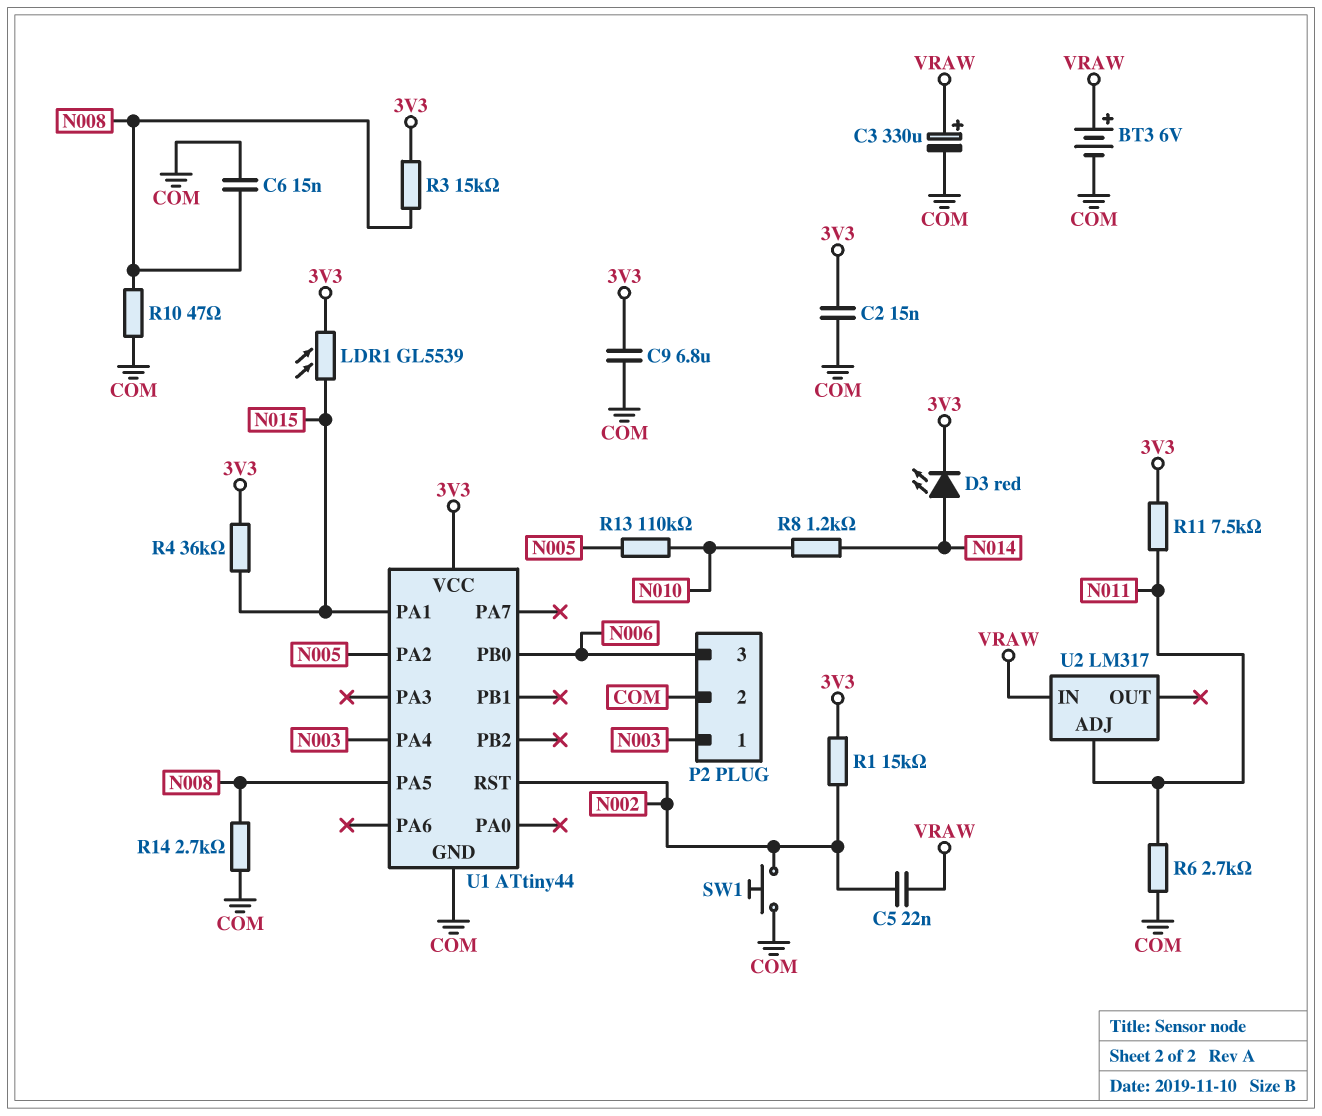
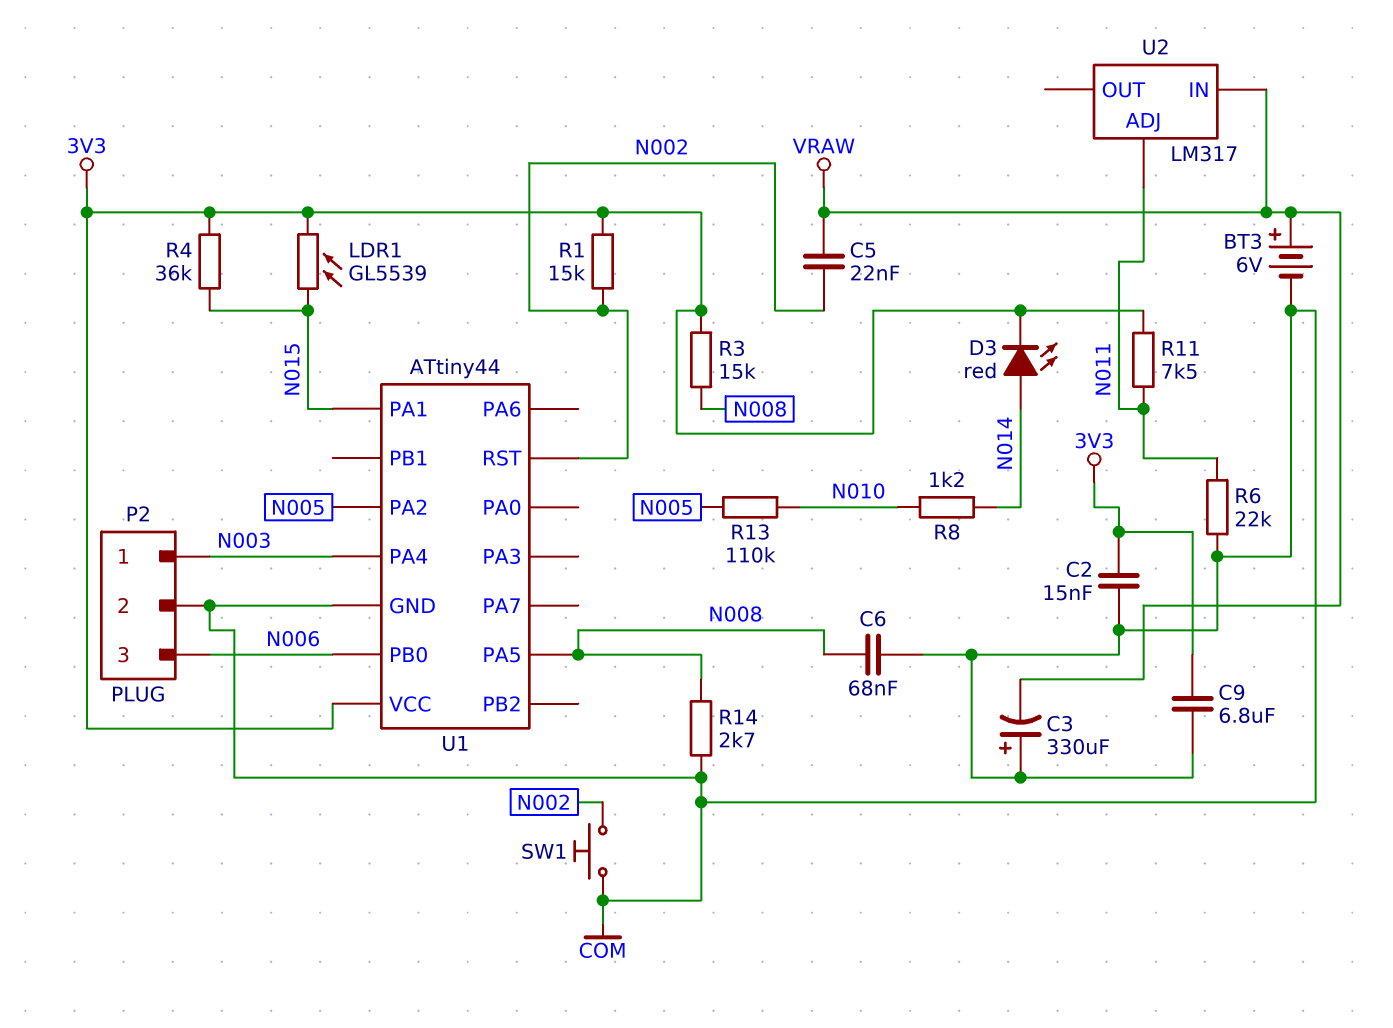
C3: 330uF (plus VRAW, minus COM) -> 330uF (plus COM, minus VRAW)
C6: 15nF (COM, N008) -> 68nF (COM, N008)
R6: 2.7k (COM, N011) -> 22k (COM, N011)
R10: 47 (COM, N008) -> none

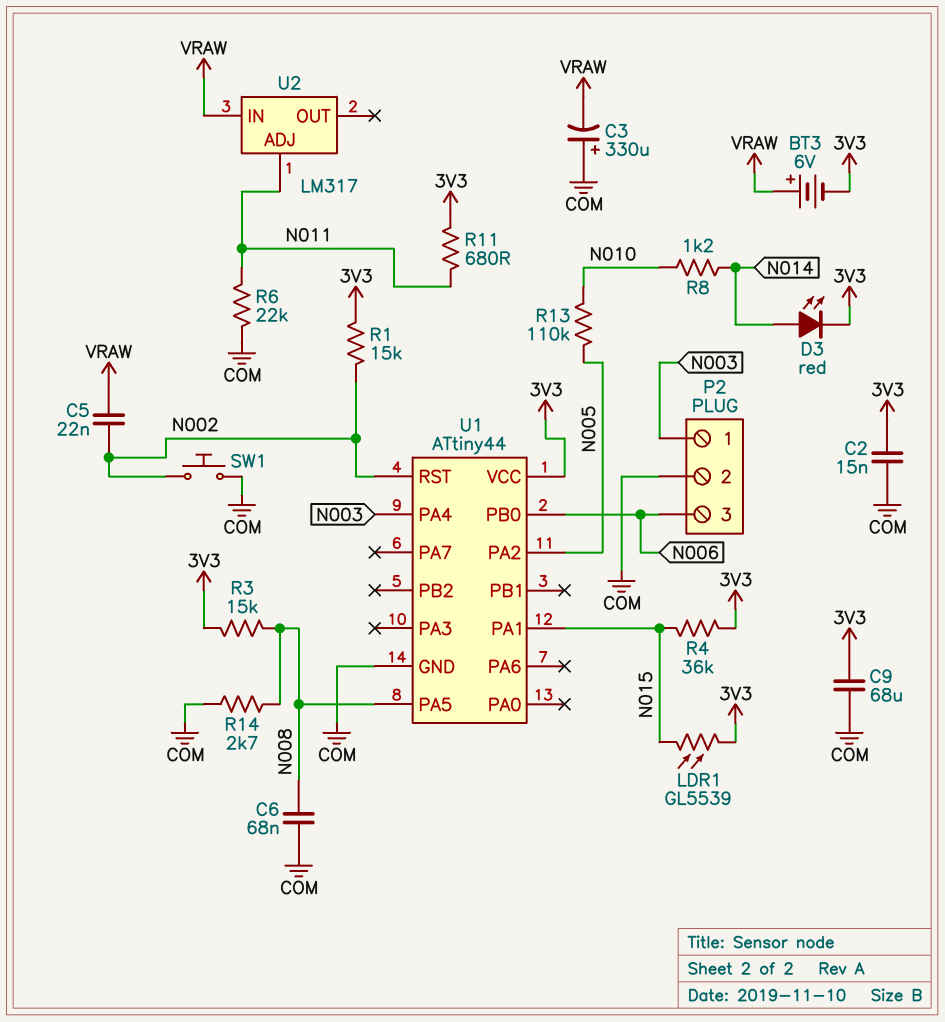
BT3: 6V (plus VRAW, minus COM) -> 6V (plus VRAW, minus 3V3)
C9: 6.8uF (3V3, COM) -> 68uF (3V3, COM)
R11: 7.5k (3V3, N011) -> 680 (3V3, N011)

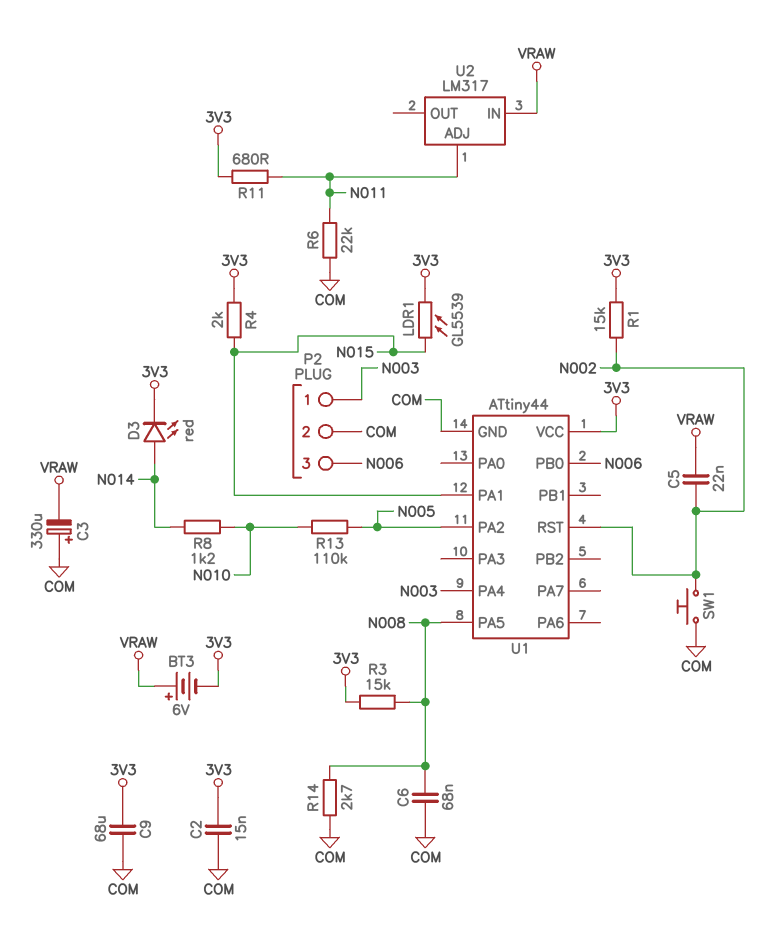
R4: 36k (3V3, N015) -> 2k (3V3, N015)

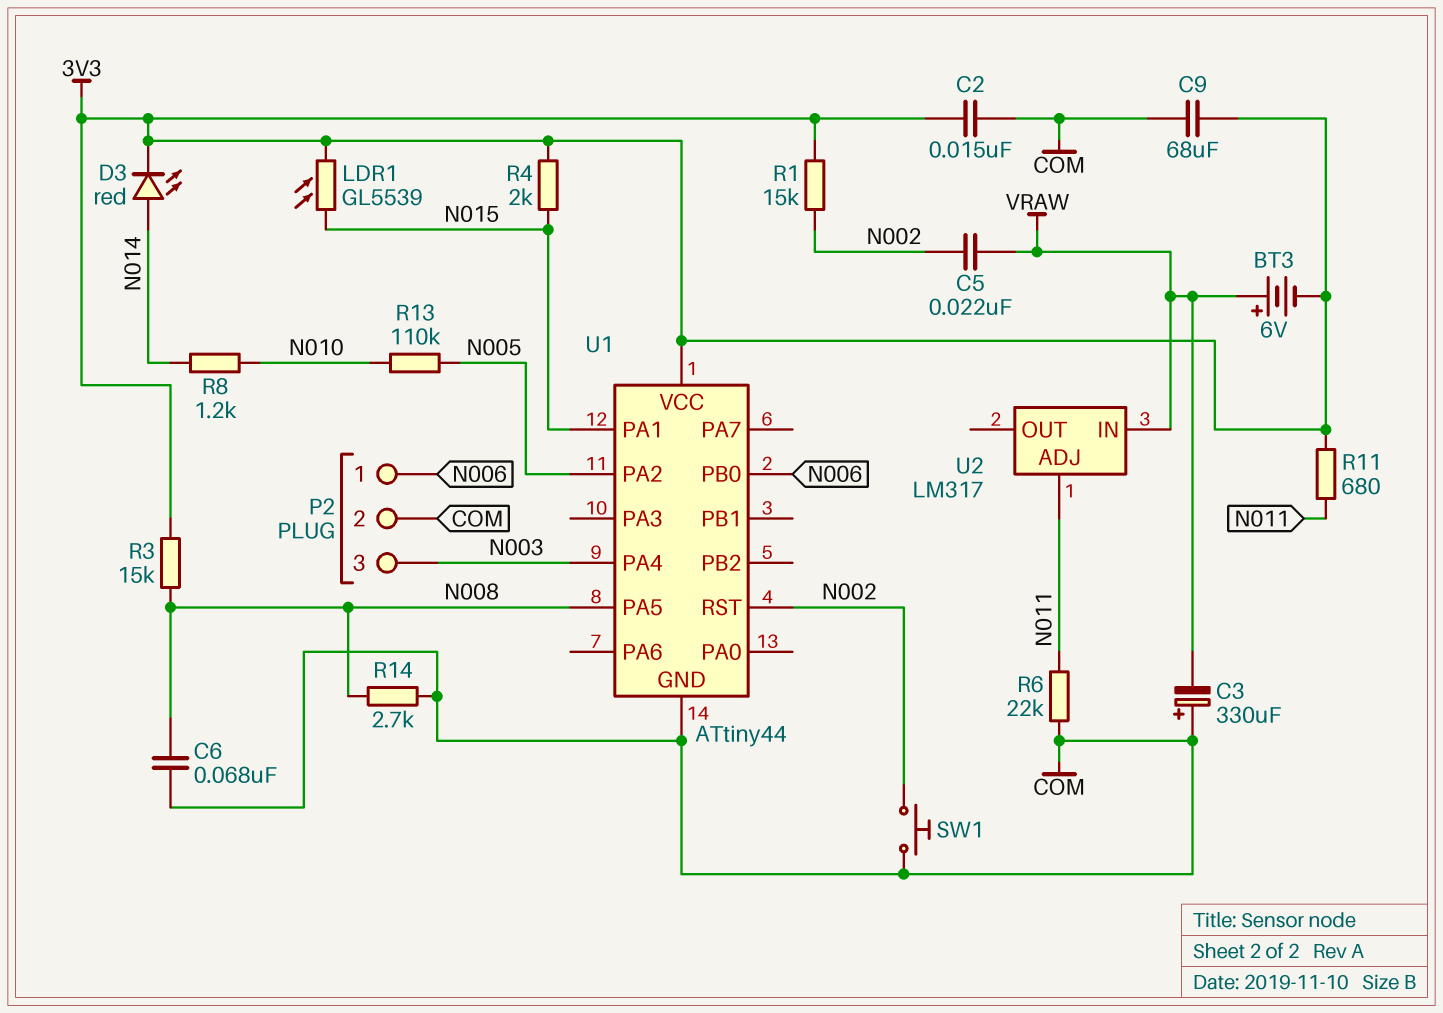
P2 pin 1: N003 -> N006
P2 pin 3: N006 -> N003

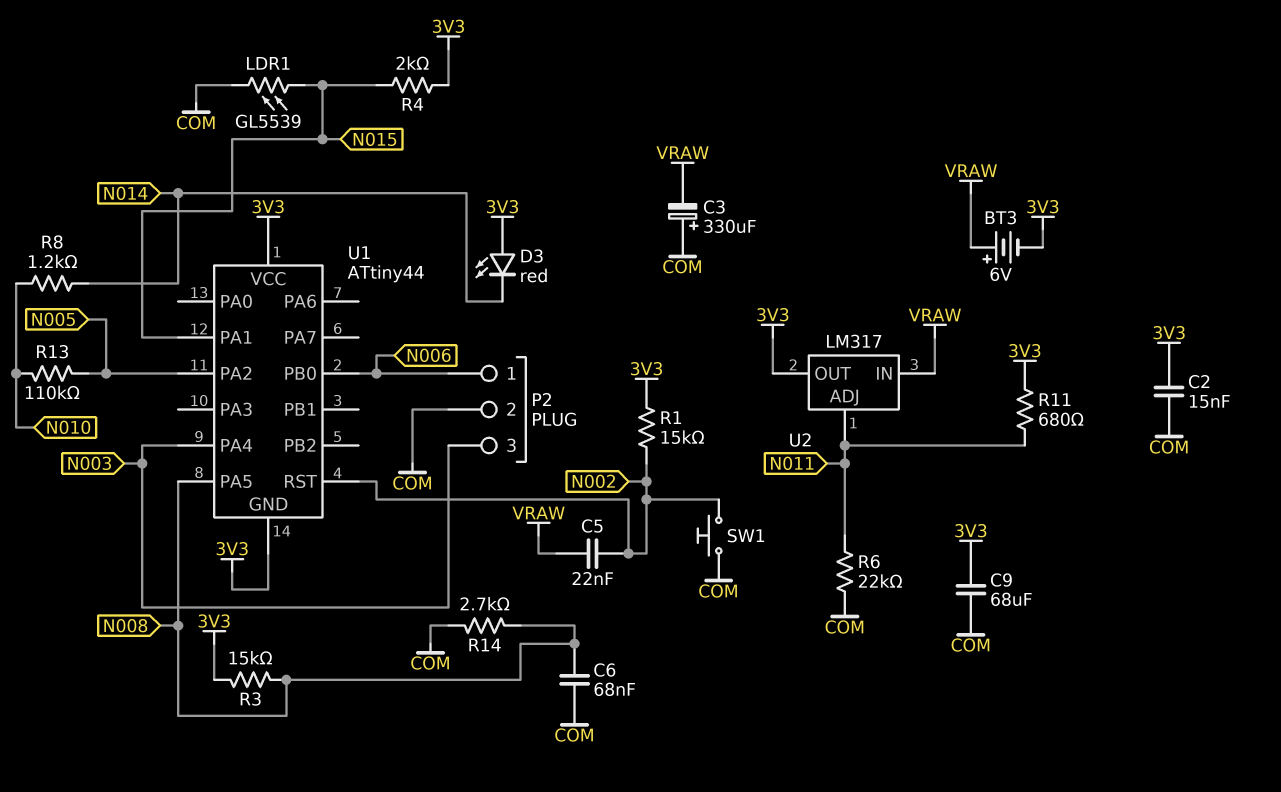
D3: LED red (A N014, K 3V3) -> LED red (A 3V3, K N014)
LDR1: GL5539 (3V3, N015) -> GL5539 (COM, N015)
U1 pin GND: COM -> 3V3
U2 pin OUT: none -> 3V3

